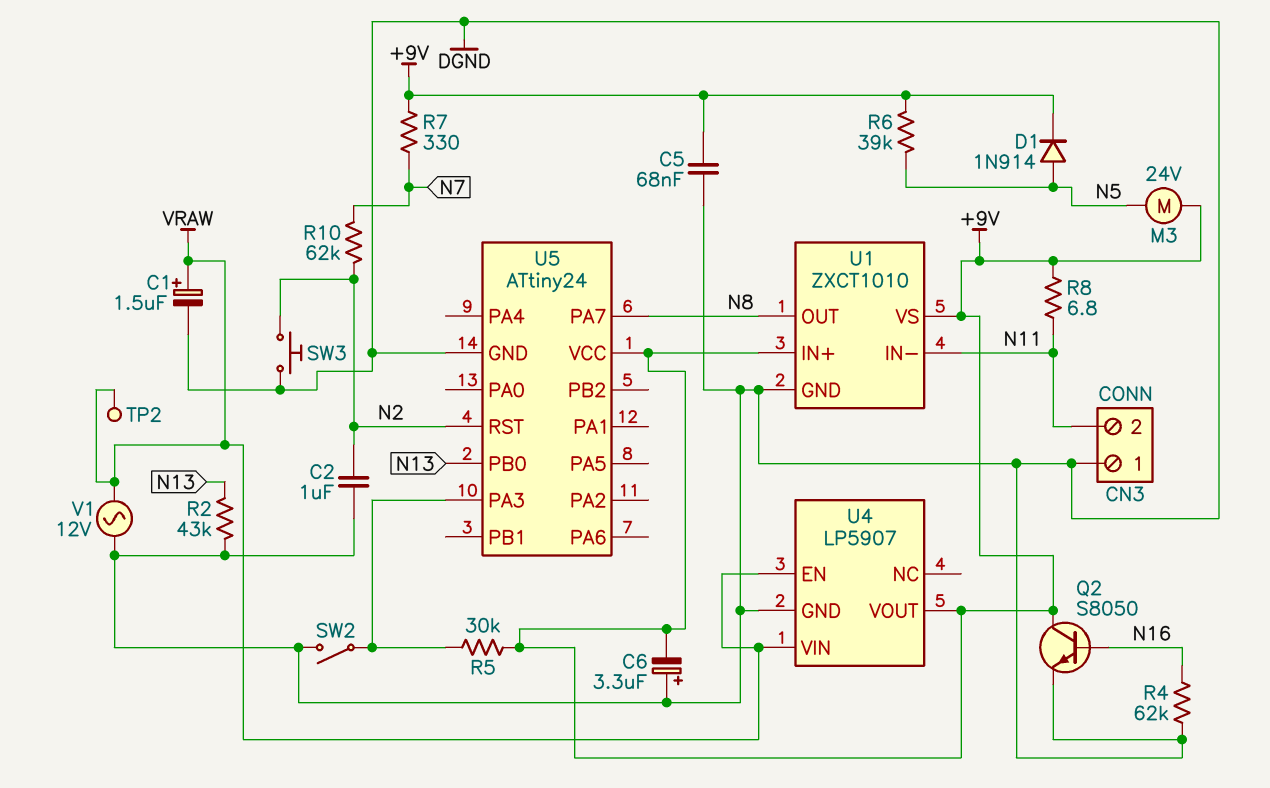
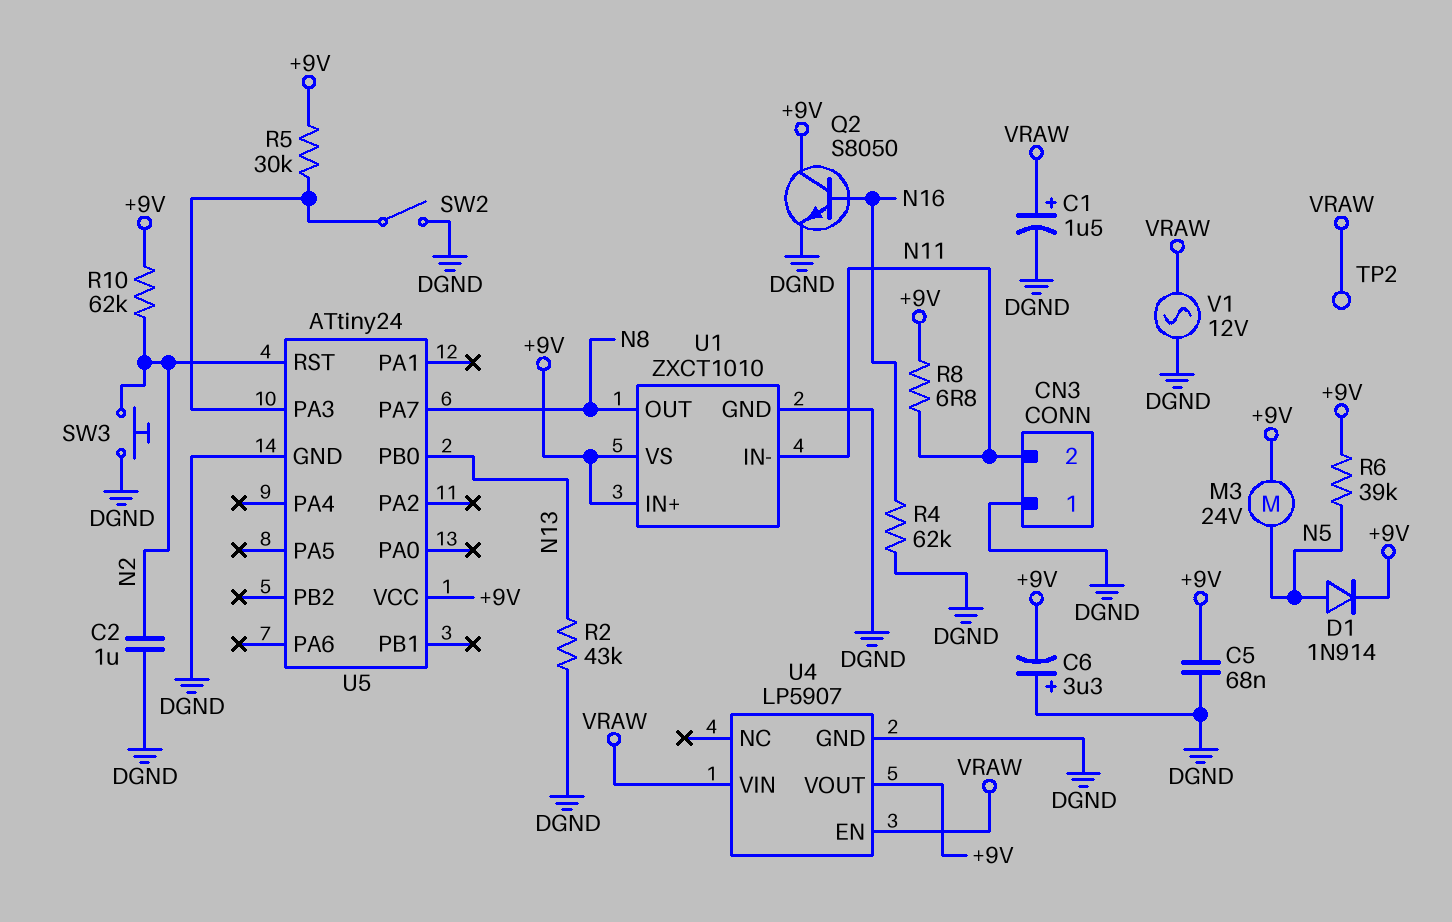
R7: 330 (+9V, N7) -> none
R10: 62k (N2, N7) -> 62k (+9V, N2)

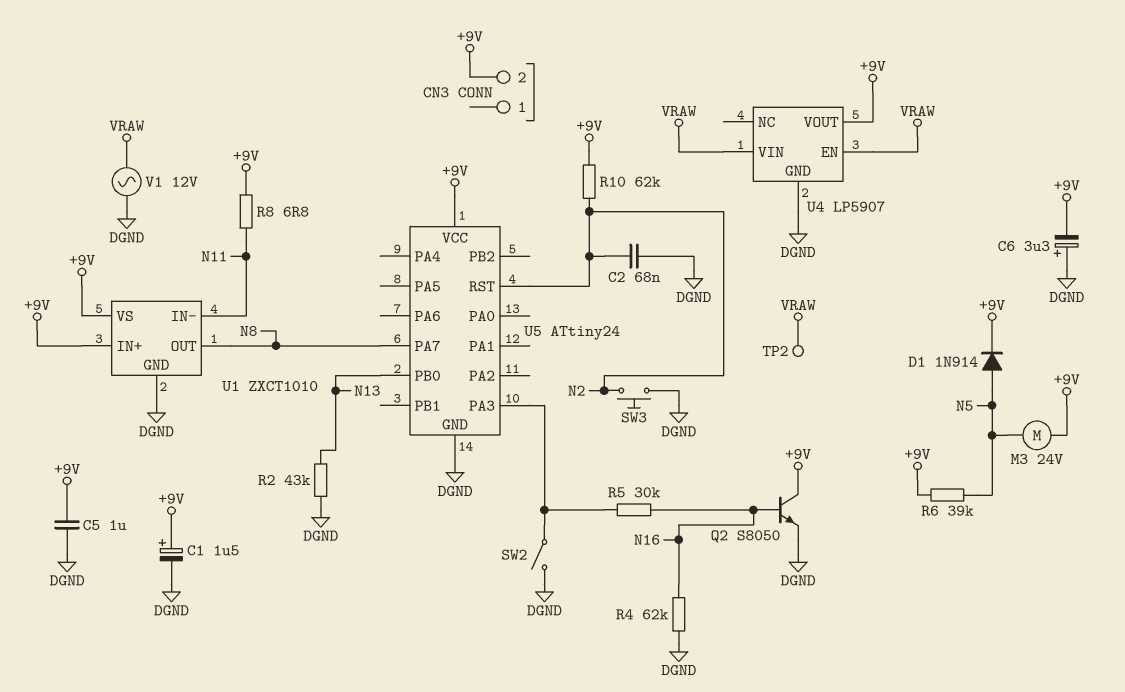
C1: 1.5uF (plus VRAW, minus DGND) -> 1.5uF (plus +9V, minus DGND)
C2: 1uF (DGND, N2) -> 68nF (DGND, N2)
C5: 68nF (+9V, DGND) -> 1uF (+9V, DGND)
CN3 pin 1: DGND -> none
CN3 pin 2: N11 -> +9V
R5: 30k (+9V, U5/PA3) -> 30k (N16, U5/PA3)

